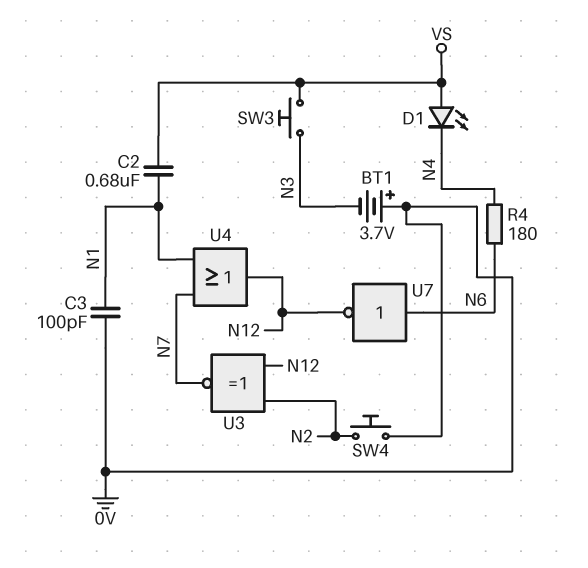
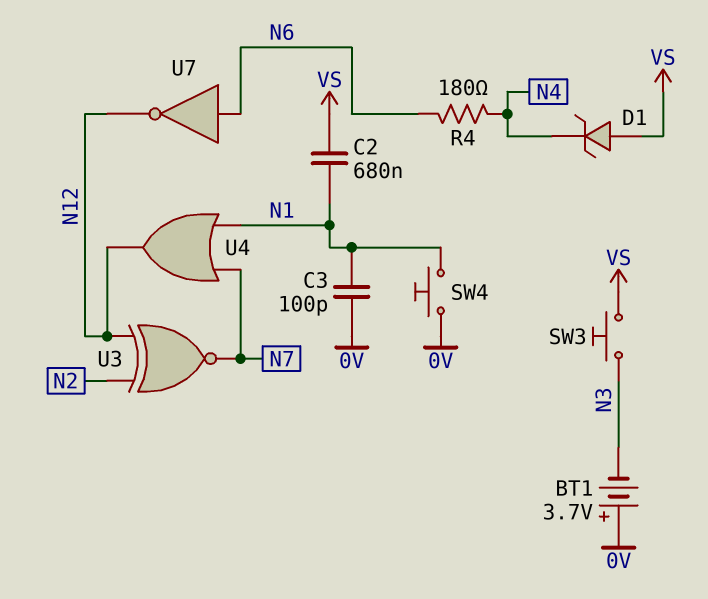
D1: LED (A VS, K N4) -> zener (A VS, K N4)
SW4: button (0V, N2) -> button (0V, N1)

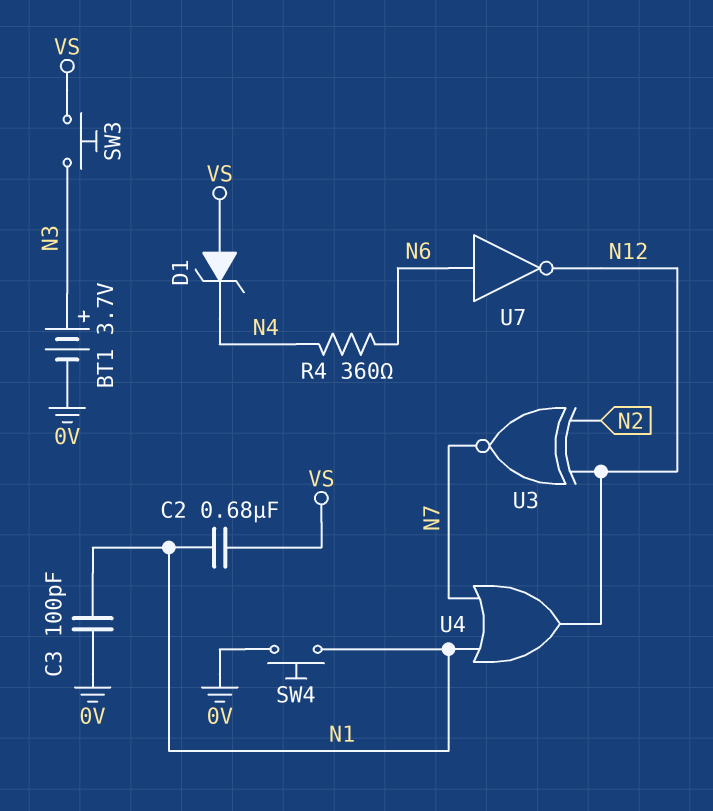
BT1: 3.7V (plus 0V, minus N3) -> 3.7V (plus N3, minus 0V)
R4: 180 (N4, N6) -> 360 (N4, N6)

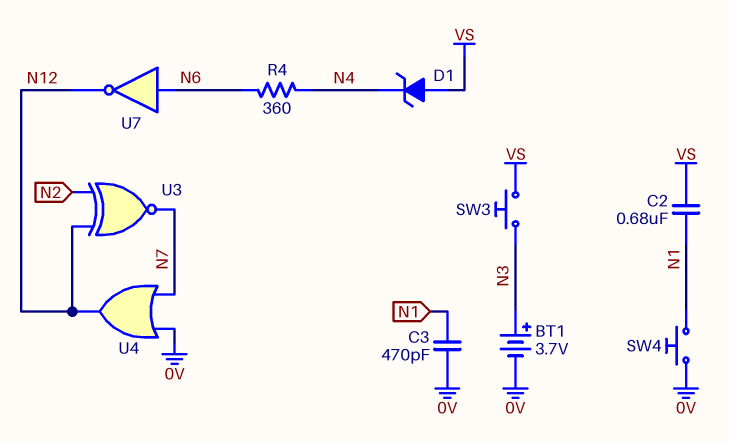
C3: 100pF (0V, N1) -> 470pF (0V, N1)
U4: OR (in N1, in N7, out N12) -> OR (in 0V, in N7, out N12)

